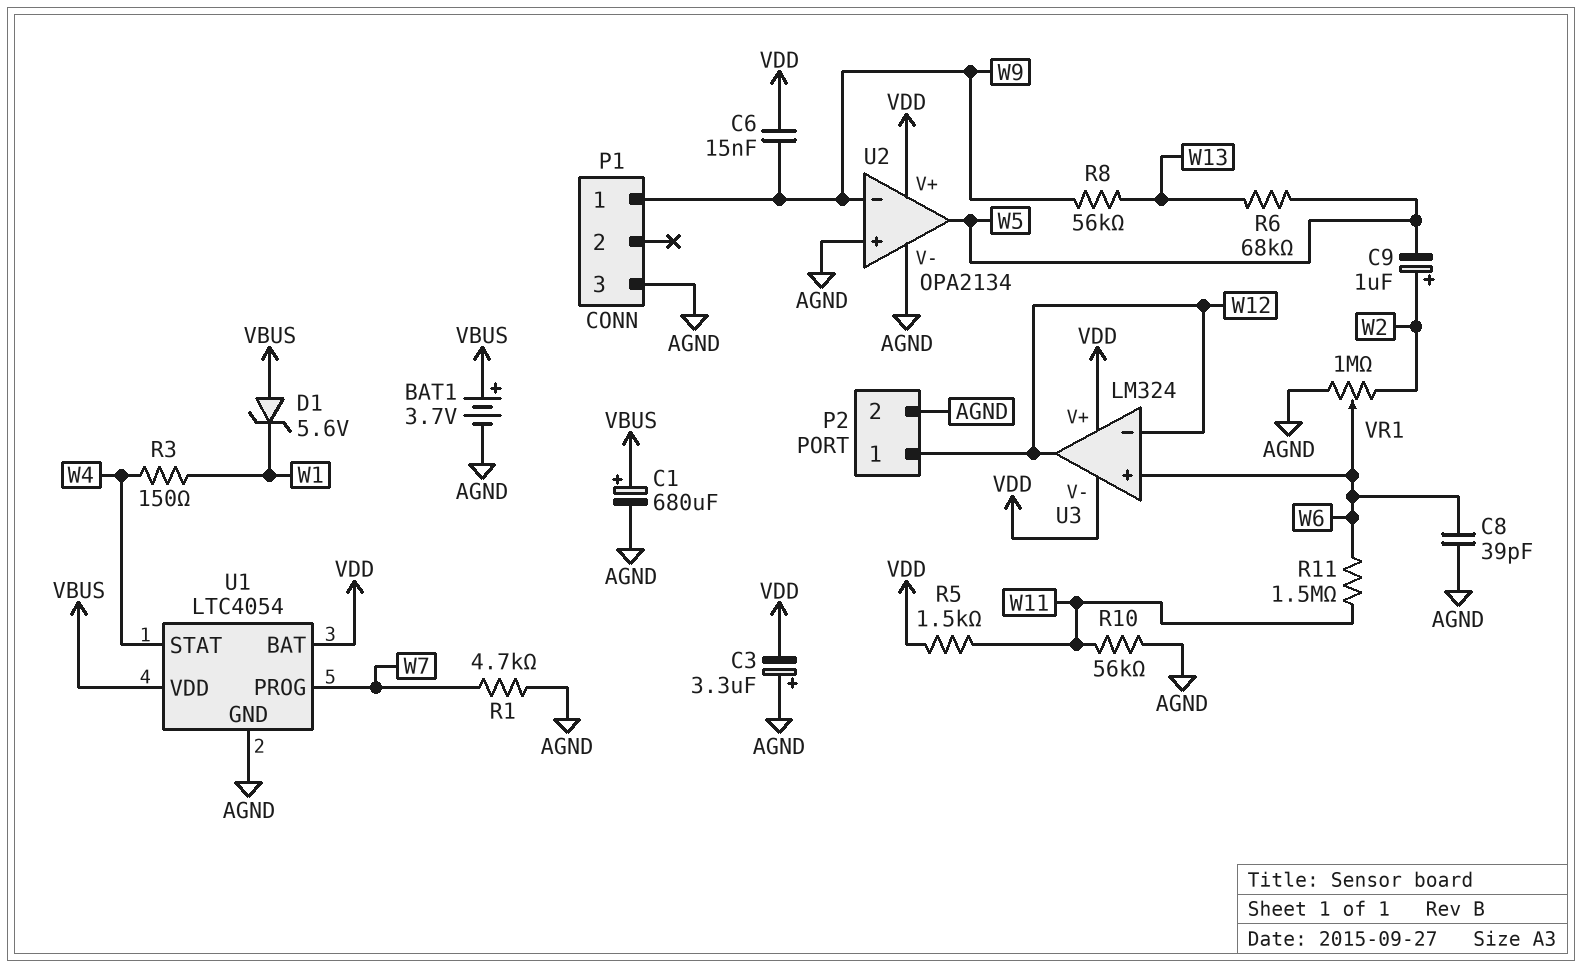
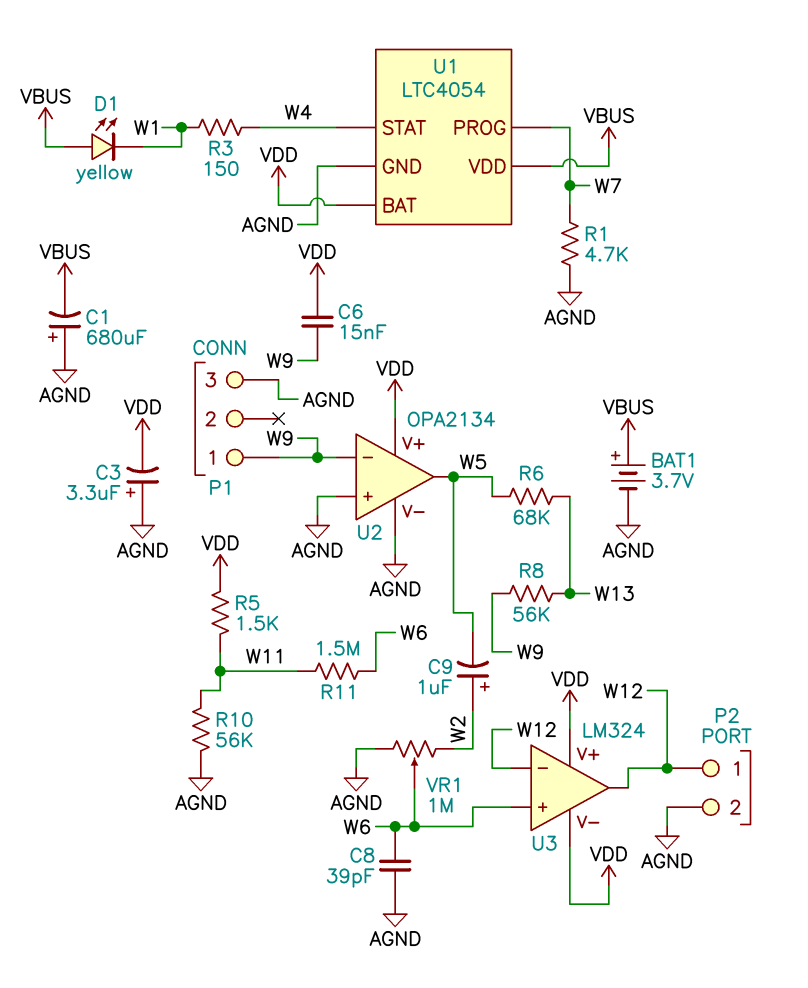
C1: 680uF (plus VBUS, minus AGND) -> 680uF (plus AGND, minus VBUS)
D1: zener 5.6V (A VBUS, K W1) -> LED yellow (A VBUS, K W1)

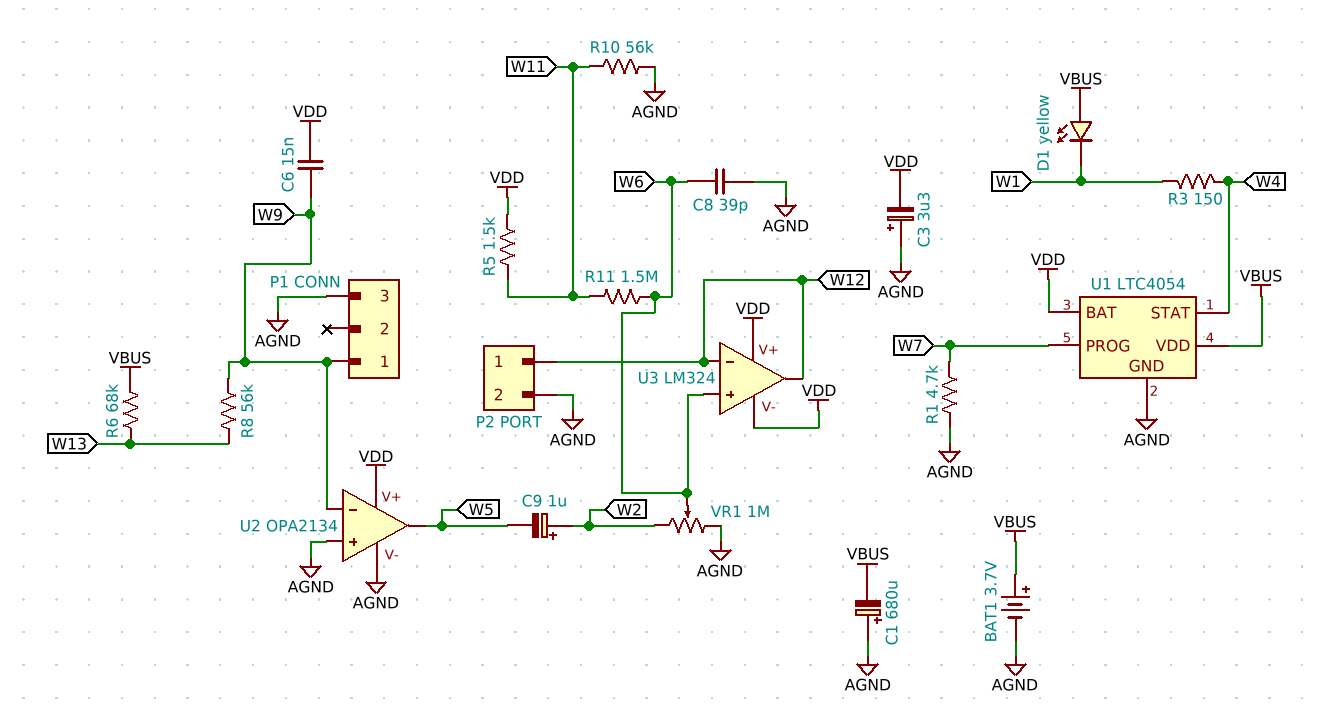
R6: 68k (W5, W13) -> 68k (VBUS, W13)

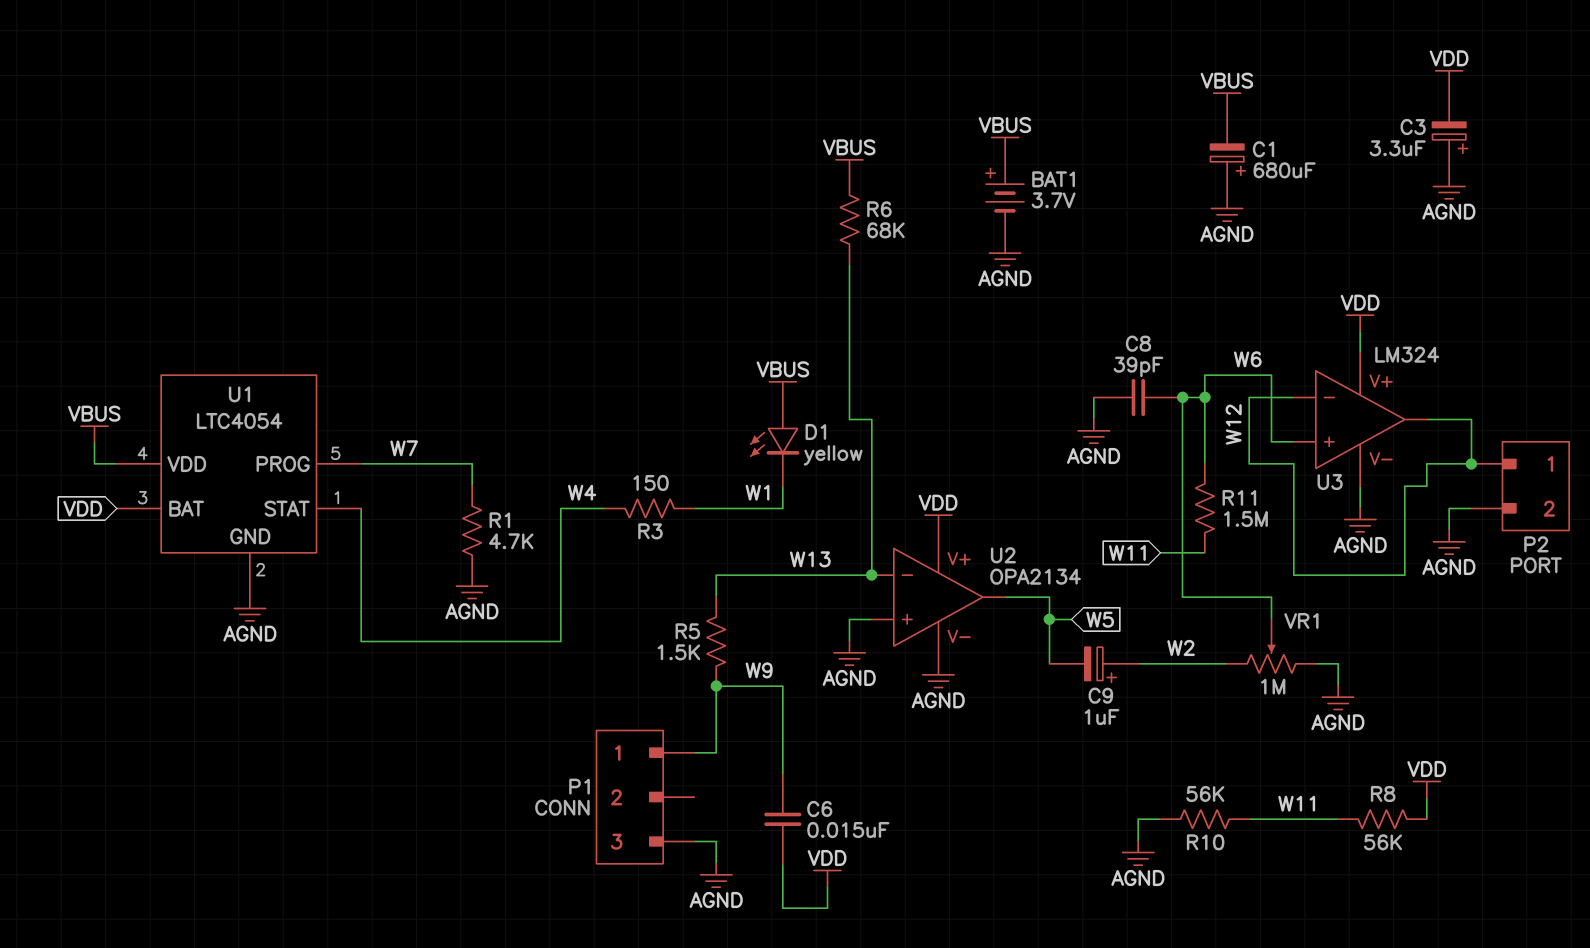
R5: 1.5k (VDD, W11) -> 1.5k (W9, W13)
R8: 56k (W9, W13) -> 56k (VDD, W11)
U2 pin in-: W9 -> W13
U3 pin V-: VDD -> AGND

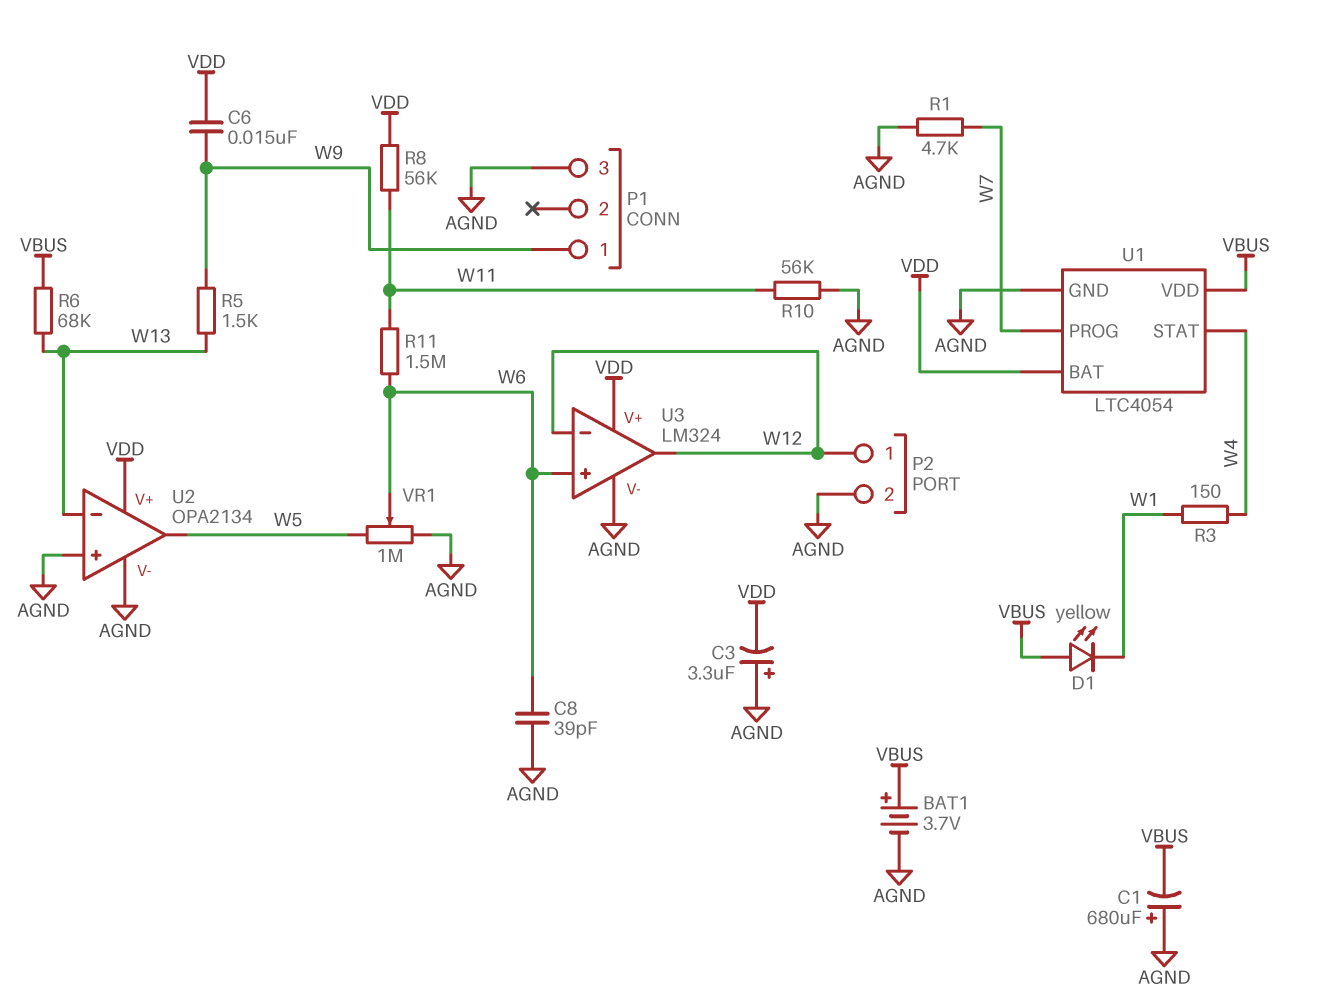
C9: 1uF (plus W2, minus W5) -> none
VR1: 1M (AGND, W2, wiper W6) -> 1M (AGND, W5, wiper W6)

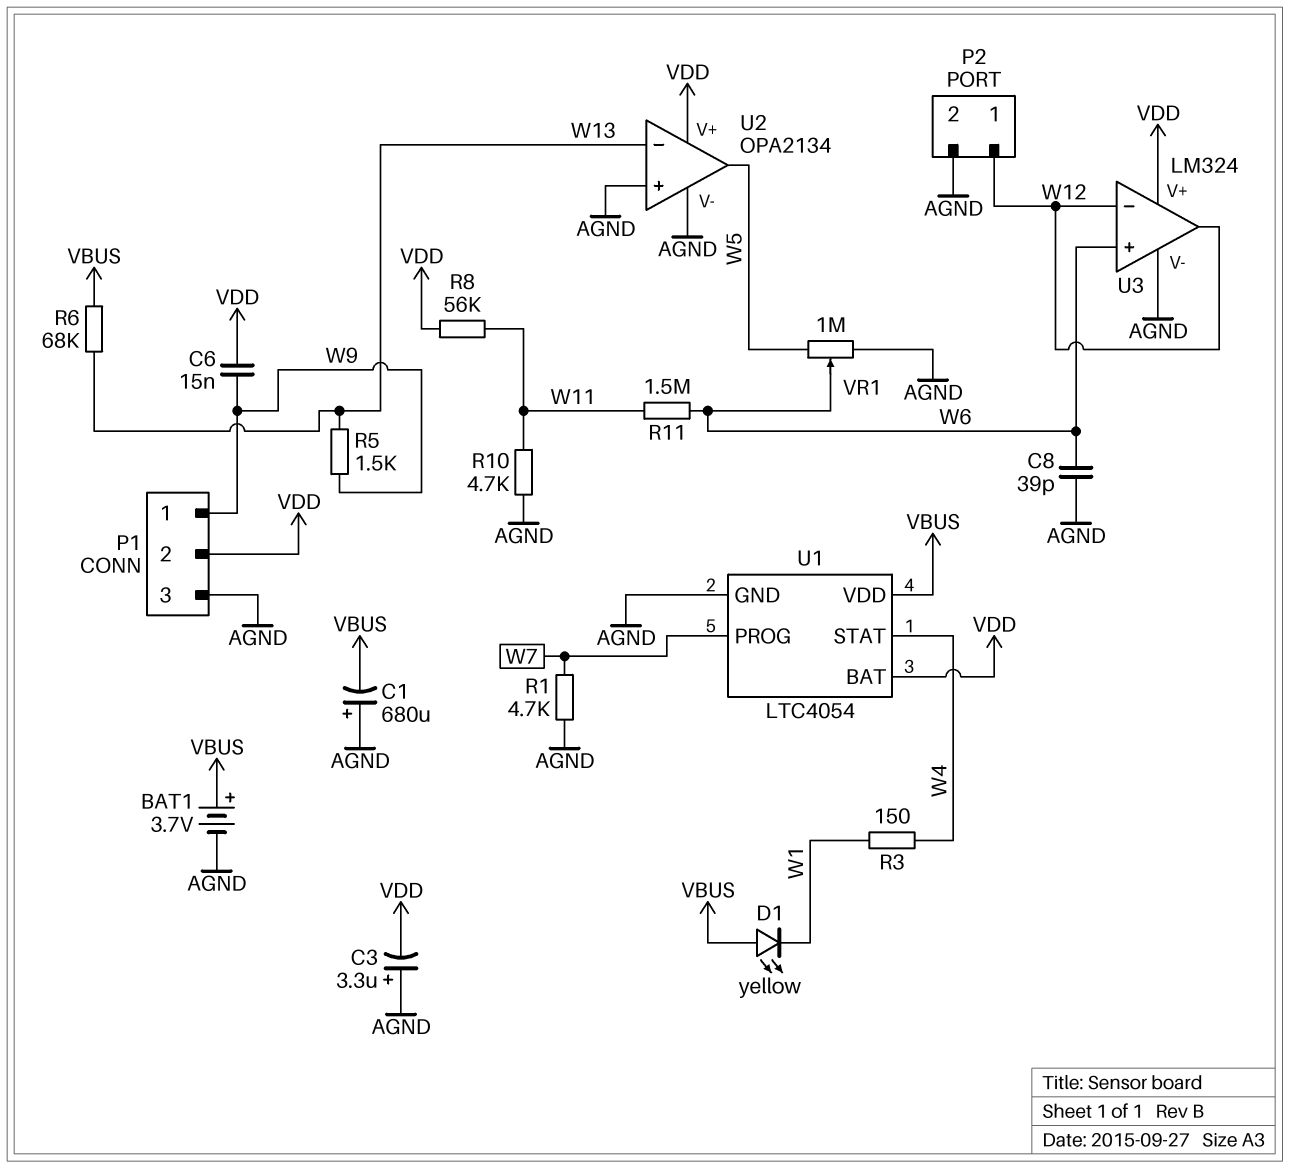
P1 pin 2: none -> VDD
R10: 56k (AGND, W11) -> 4.7k (AGND, W11)

